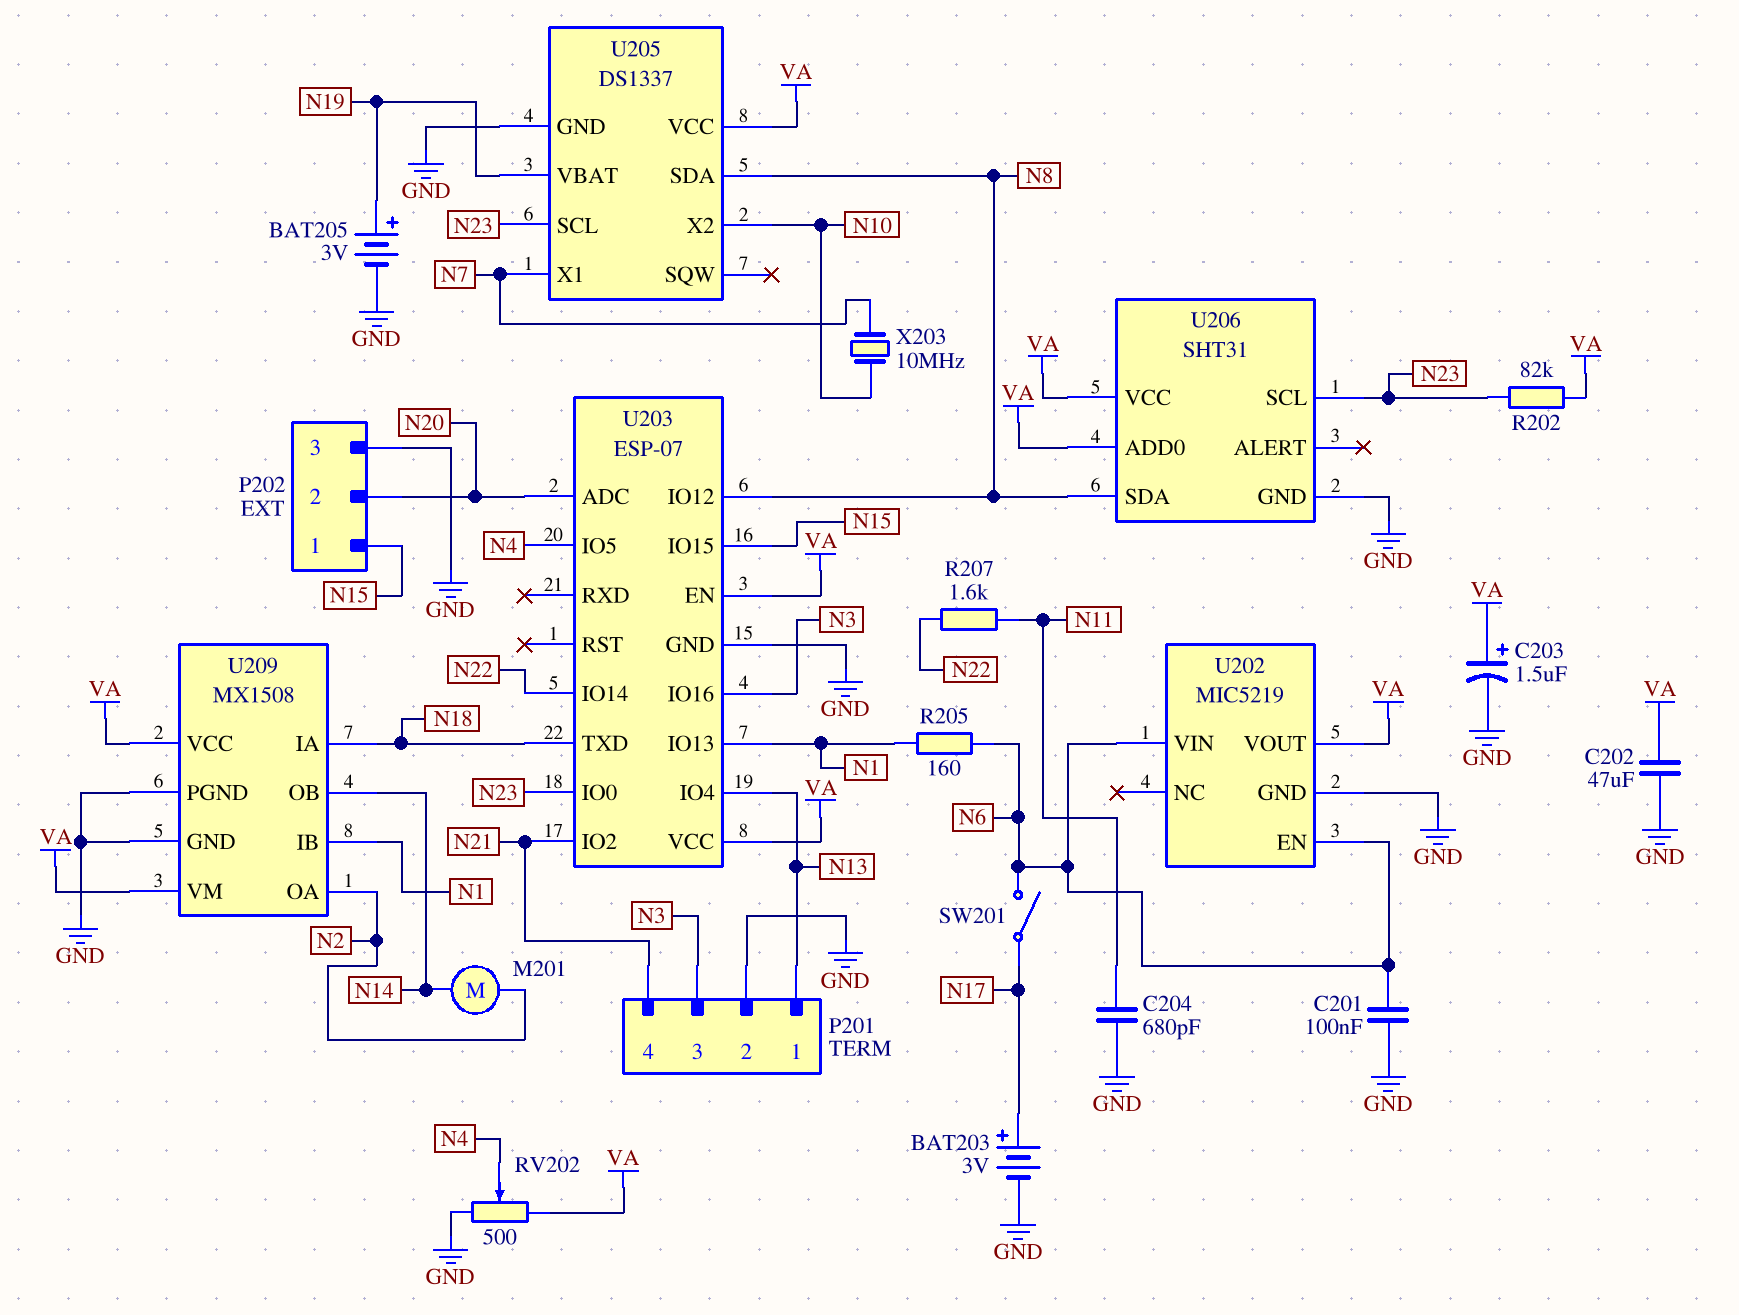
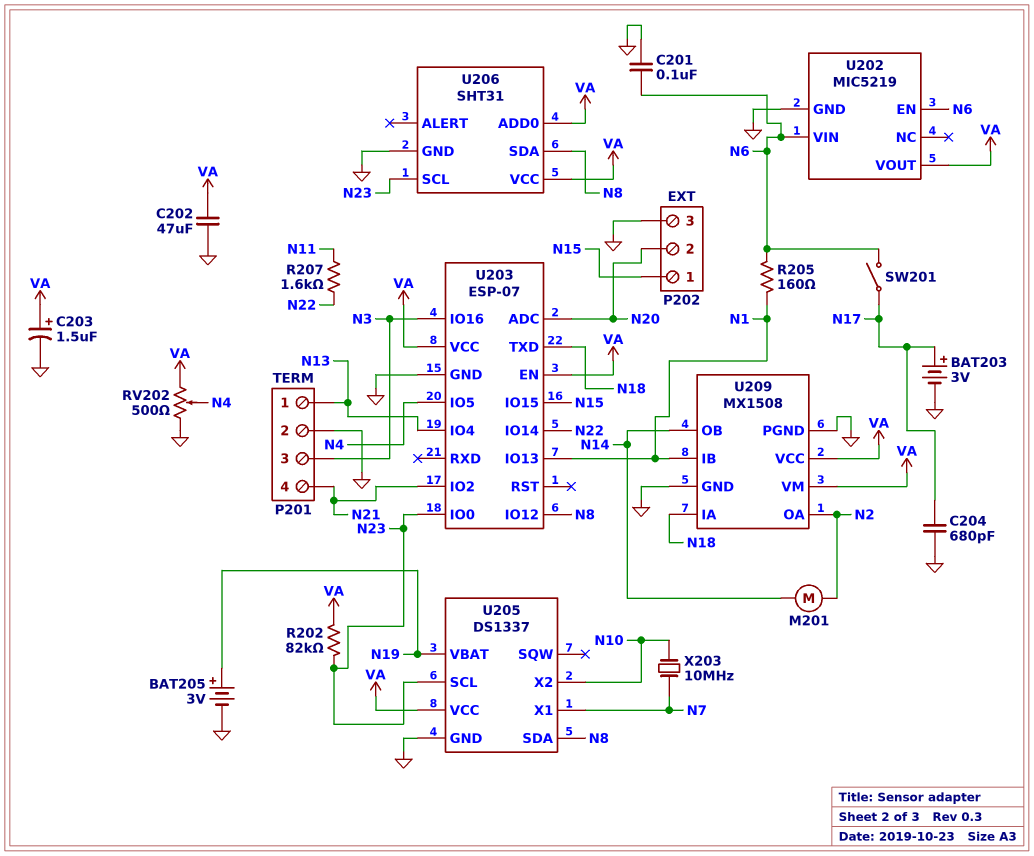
C204: 680pF (GND, N11) -> 680pF (GND, N17)

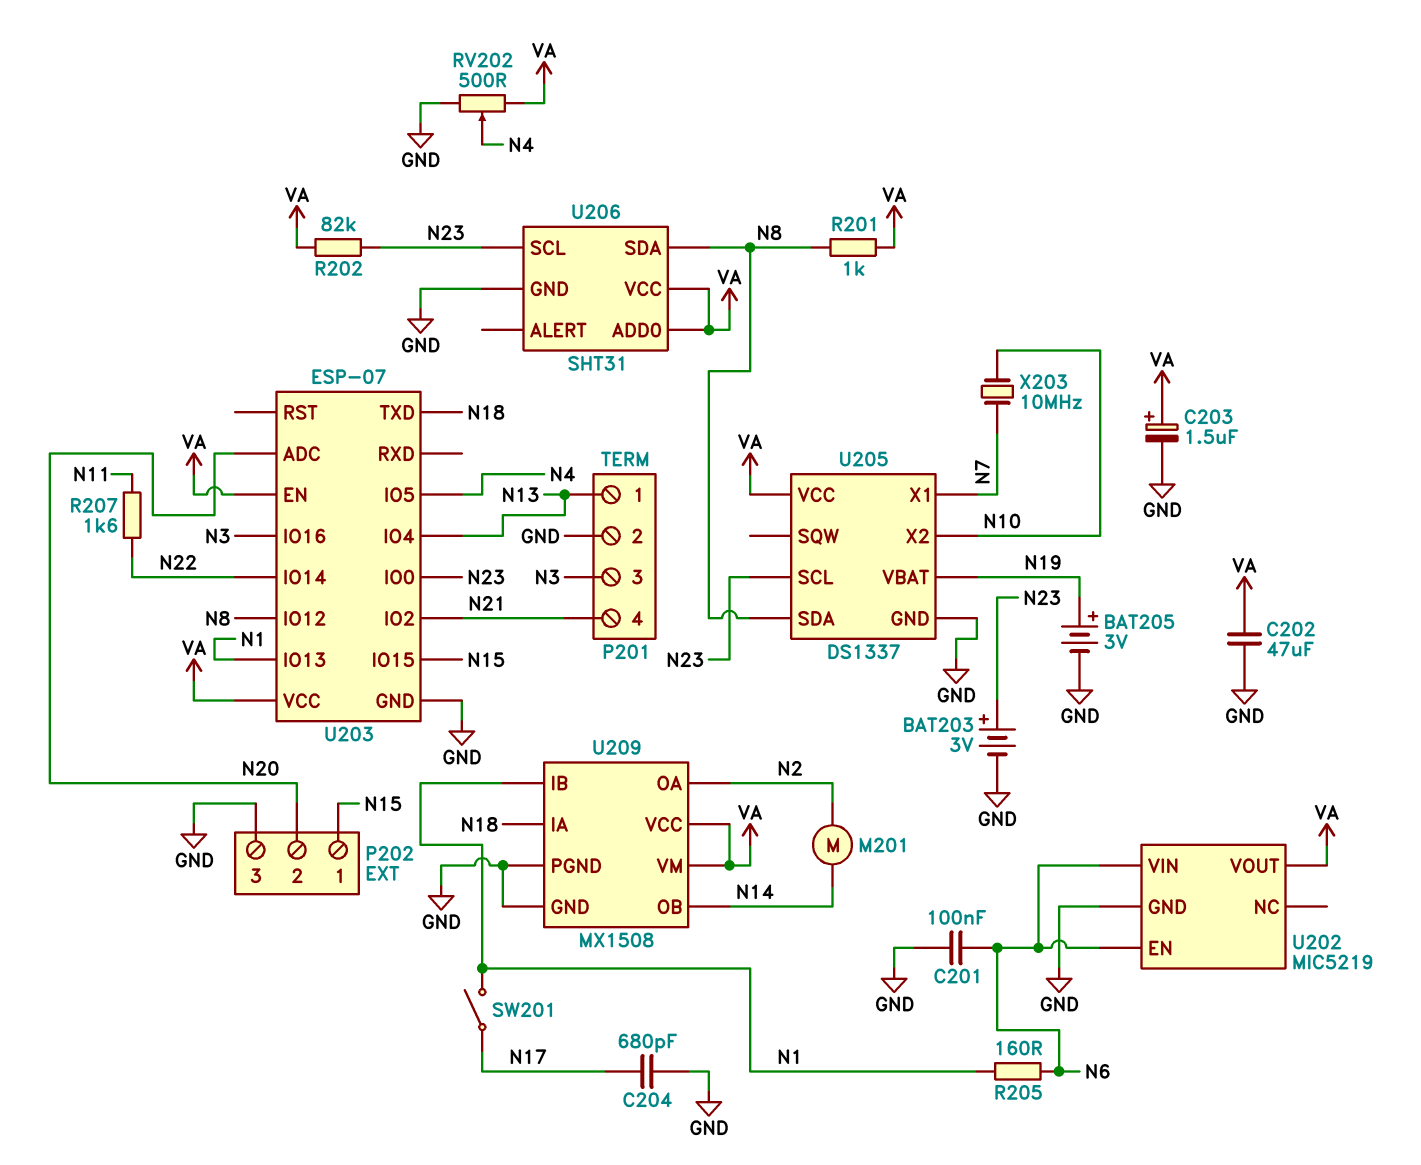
BAT203: 3V (plus N17, minus GND) -> 3V (plus N23, minus GND)
R201: none -> 1k (N8, VA)
SW201: switch (N6, N17) -> switch (N1, N17)

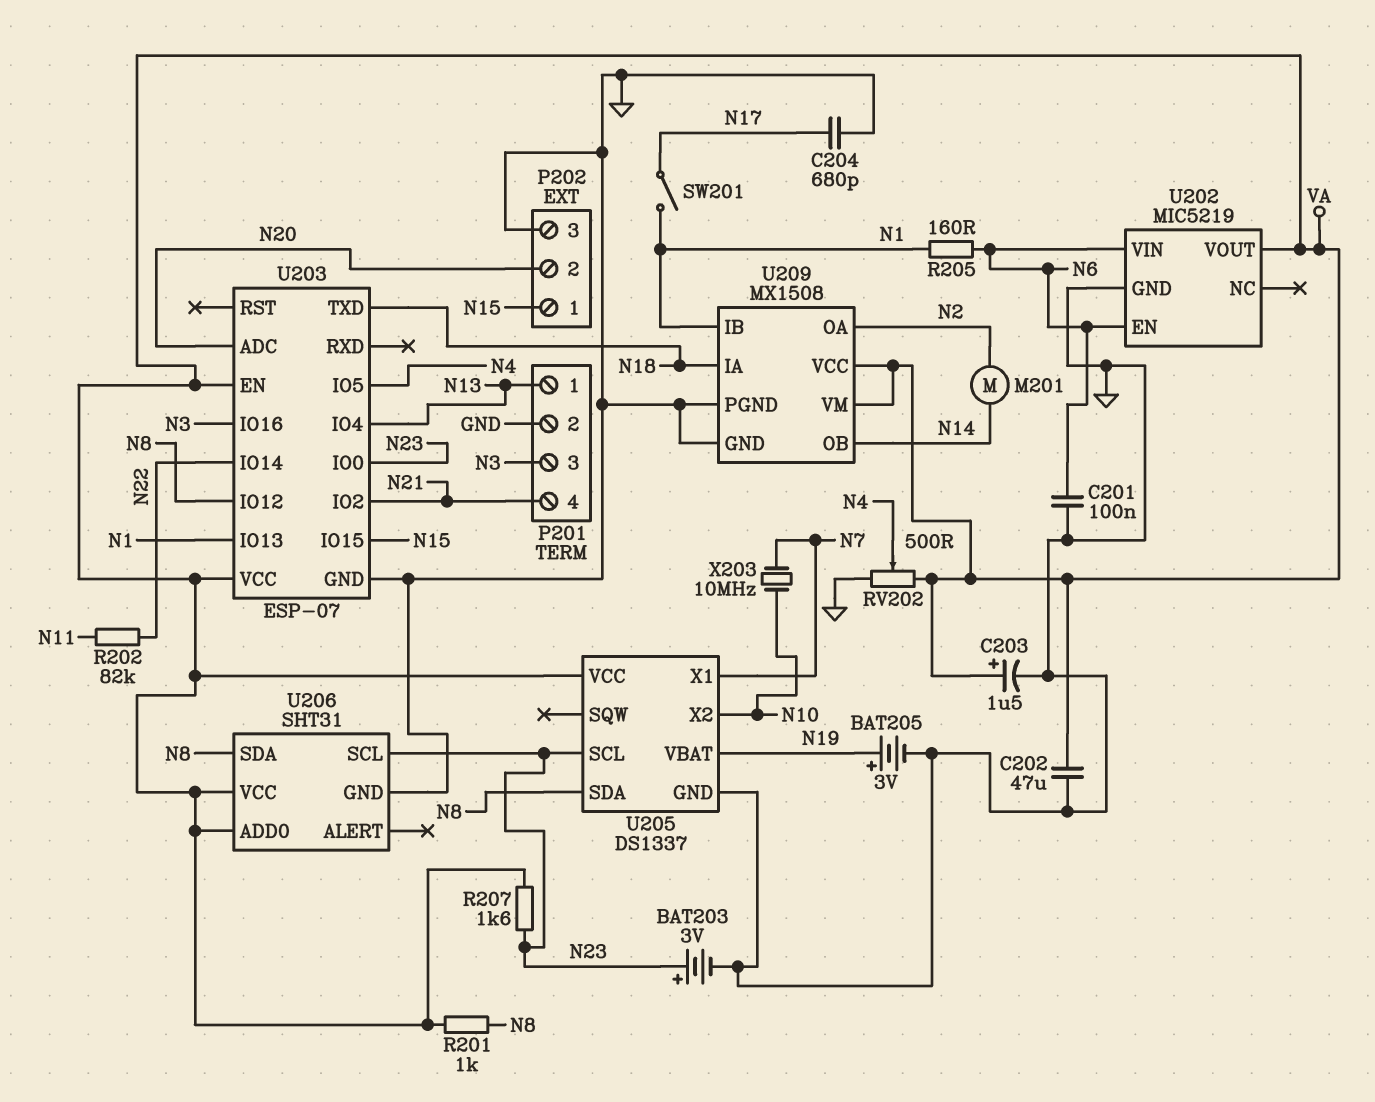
R202: 82k (N23, VA) -> 82k (N11, N22)
R207: 1.6k (N11, N22) -> 1.6k (N23, VA)

